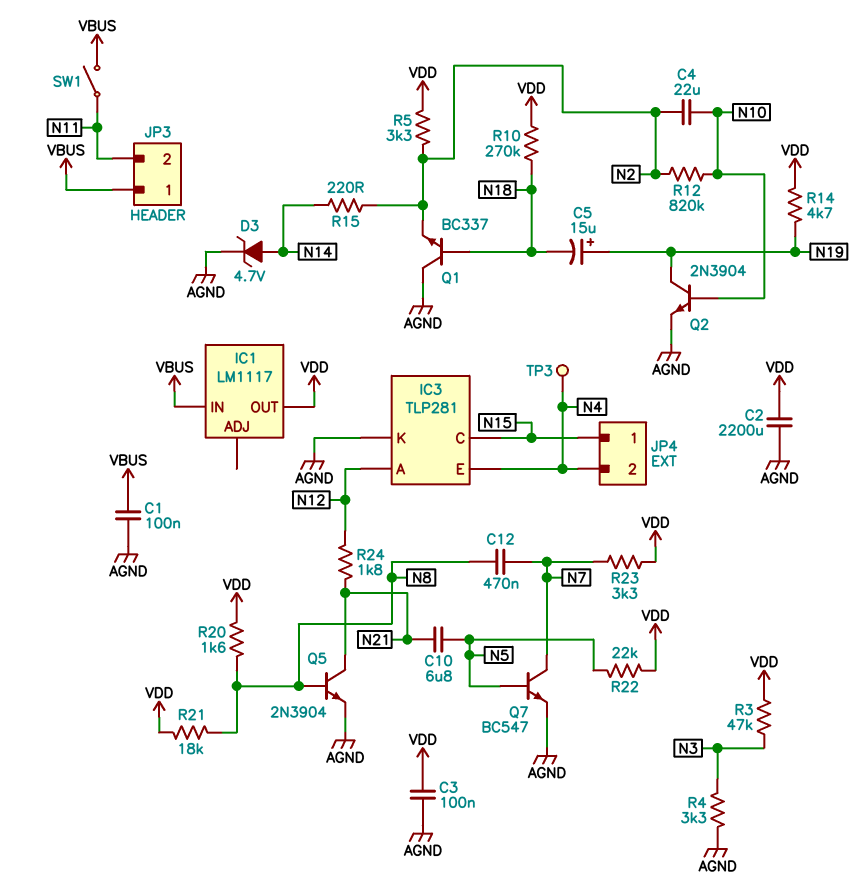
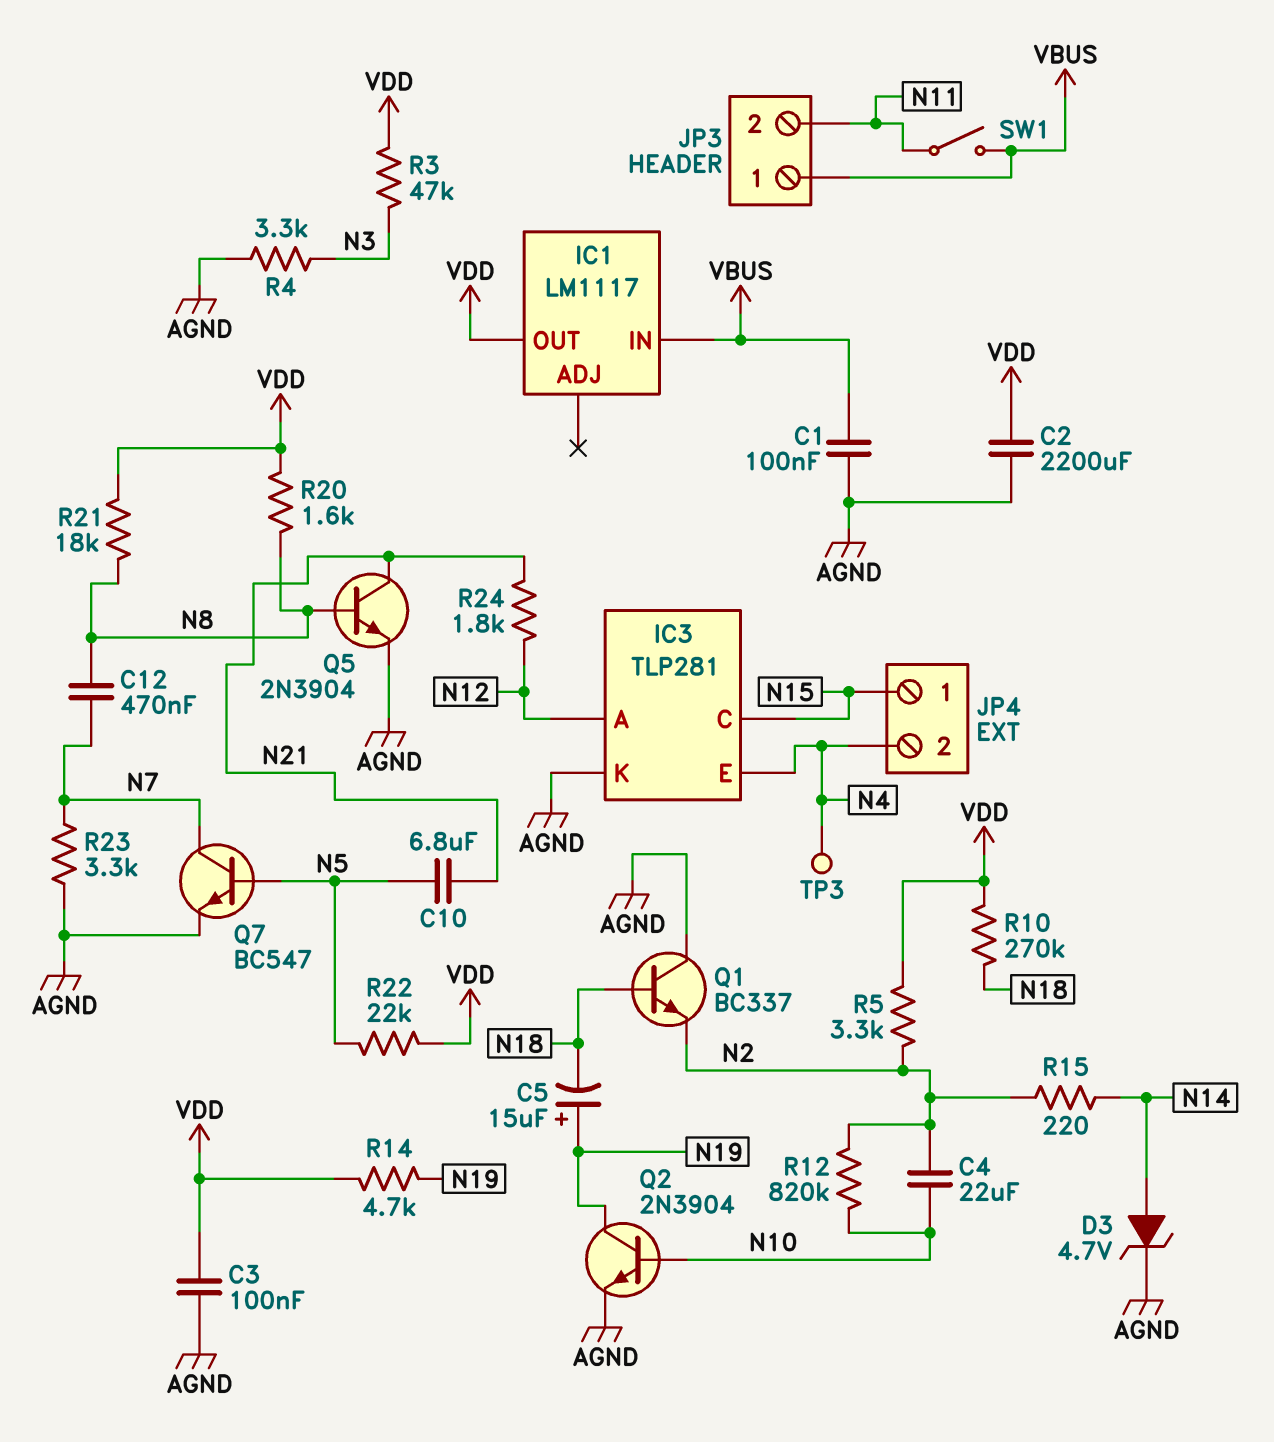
R23: 3.3k (N7, VDD) -> 3.3k (AGND, N7)

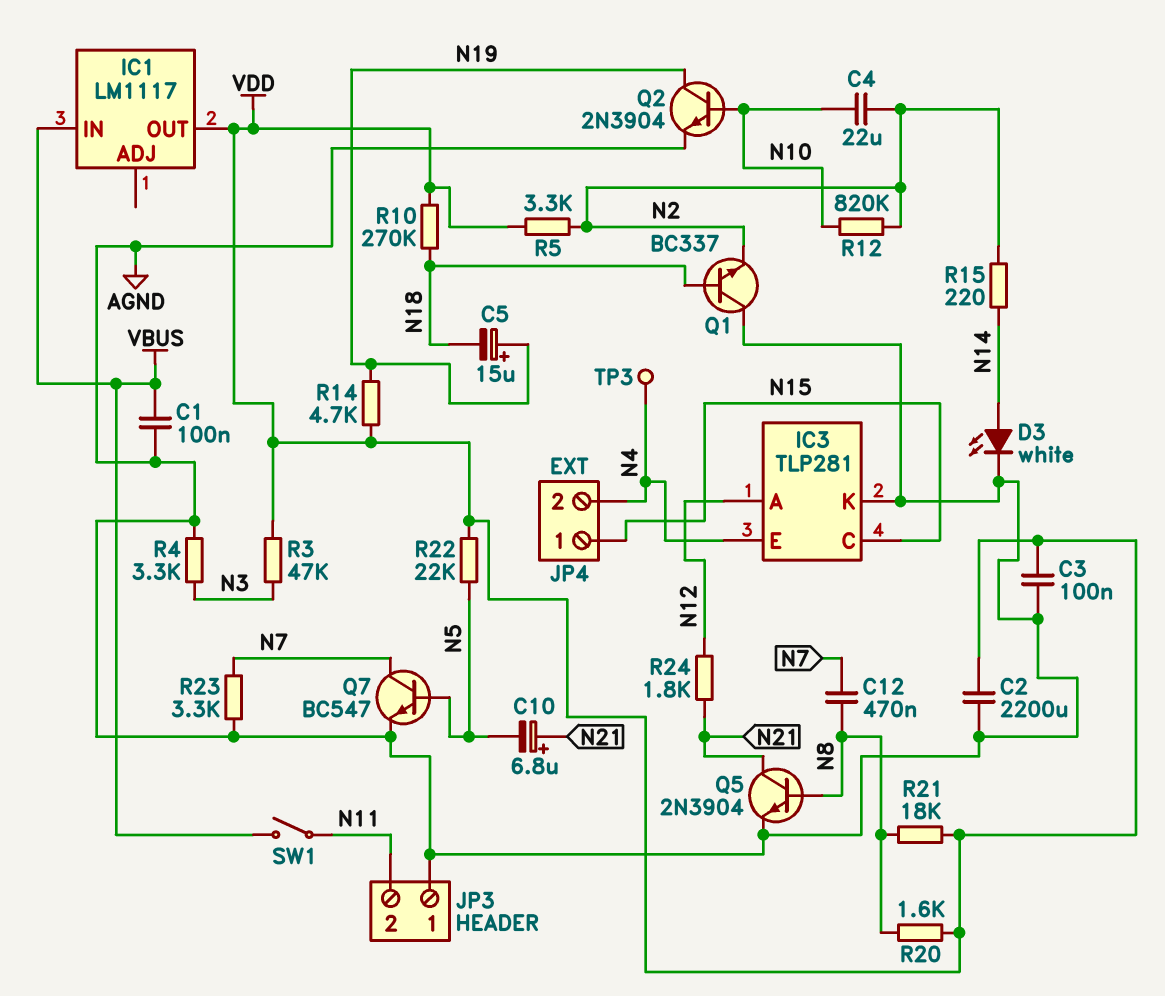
C10: 6.8uF (N5, N21) -> 6.8uF (plus N21, minus N5)
D3: zener 4.7V (A N14, K AGND) -> LED white (A N14, K AGND)
JP3 pin 1: VBUS -> AGND

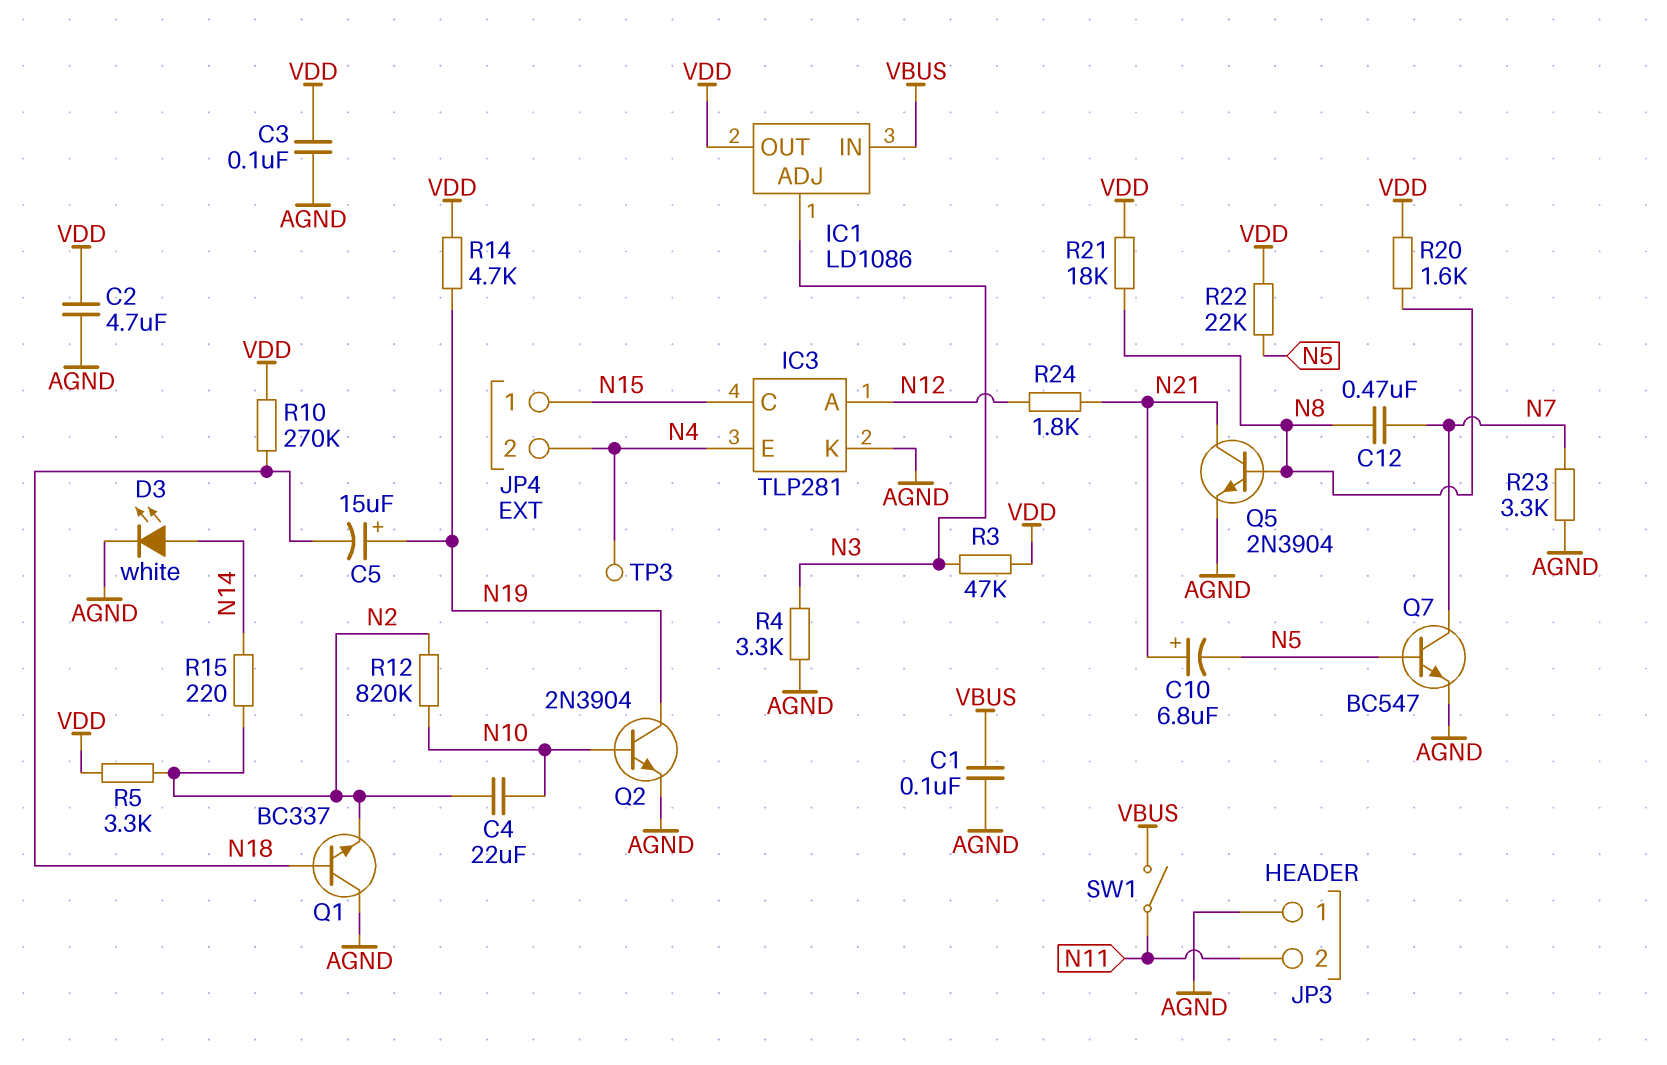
C2: 2200uF (AGND, VDD) -> 4.7uF (AGND, VDD)
IC1: LM1117 -> LD1086
IC1 pin ADJ: none -> N3

